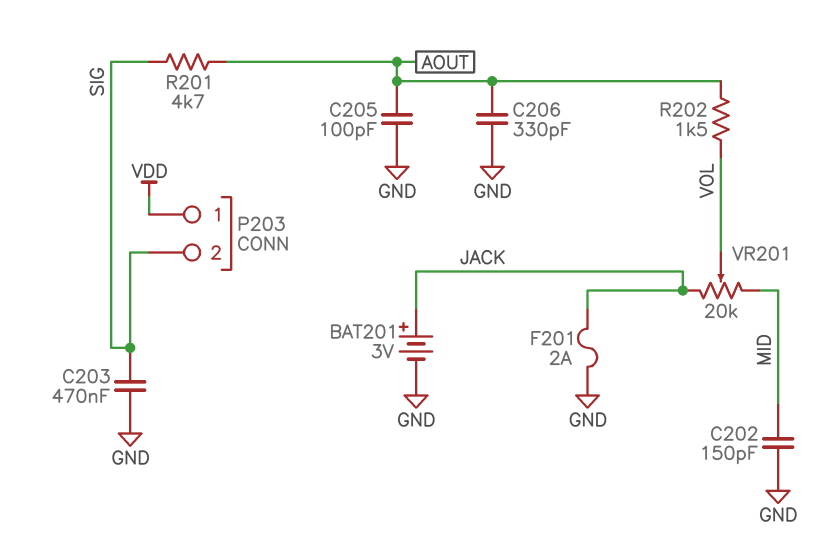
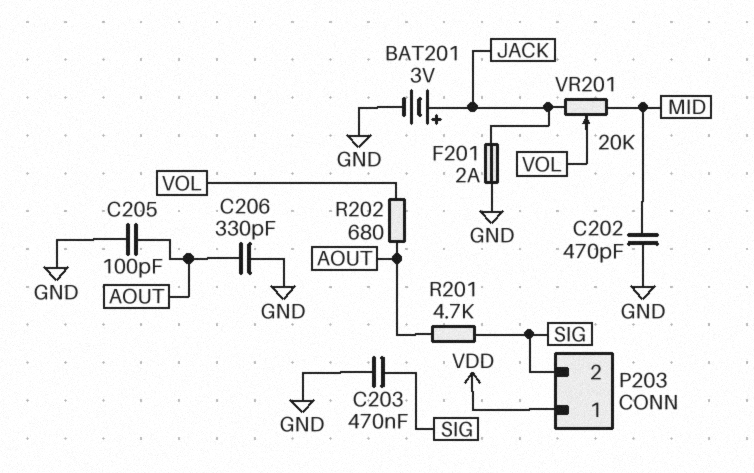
C202: 150pF (GND, MID) -> 470pF (GND, MID)
R202: 1.5k (AOUT, VOL) -> 680 (AOUT, VOL)

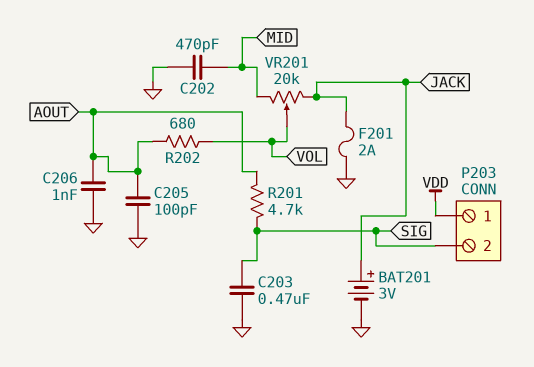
C206: 330pF (AOUT, GND) -> 1nF (AOUT, GND)

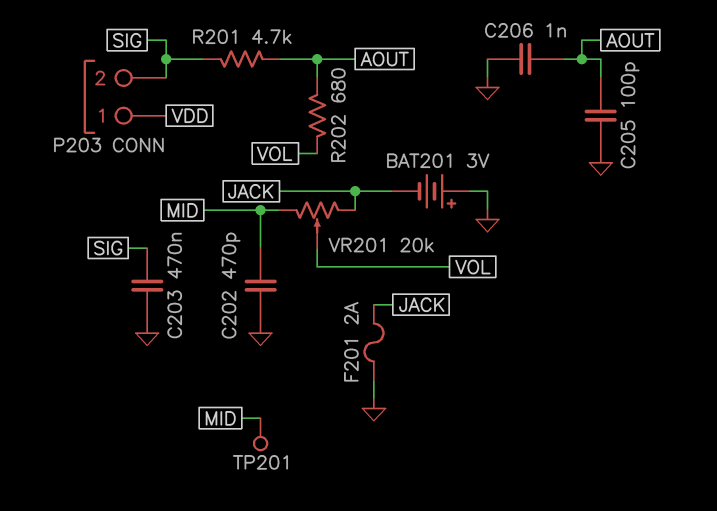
BAT201: 3V (plus JACK, minus GND) -> 3V (plus GND, minus JACK)
TP201: none -> test point (MID)

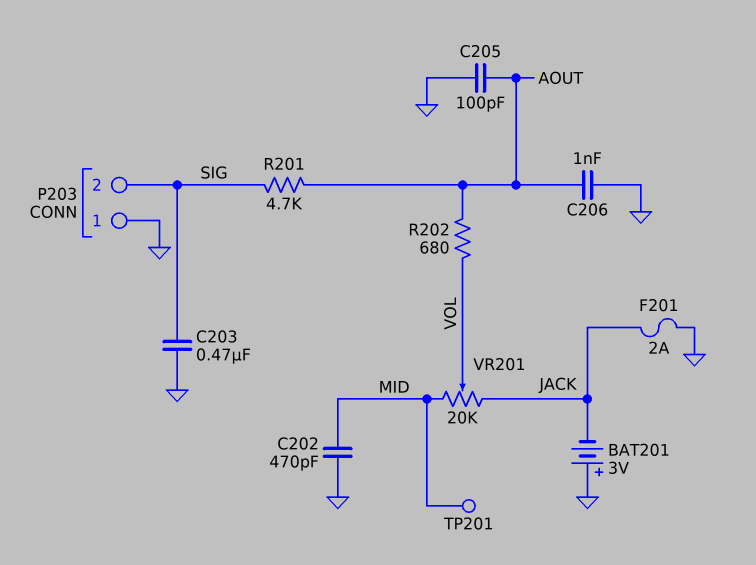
P203 pin 1: VDD -> GND

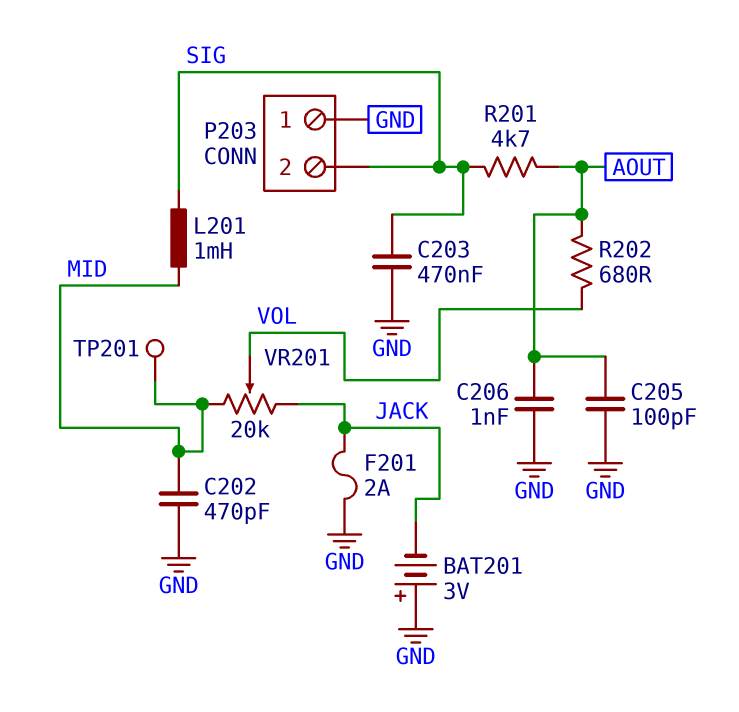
L201: none -> 1mH (MID, SIG)

